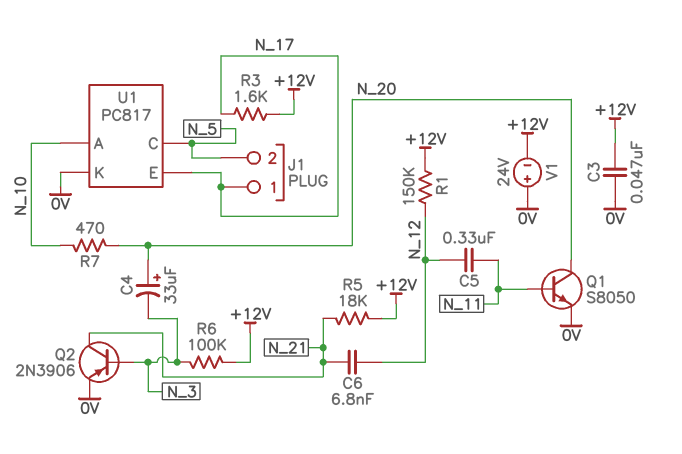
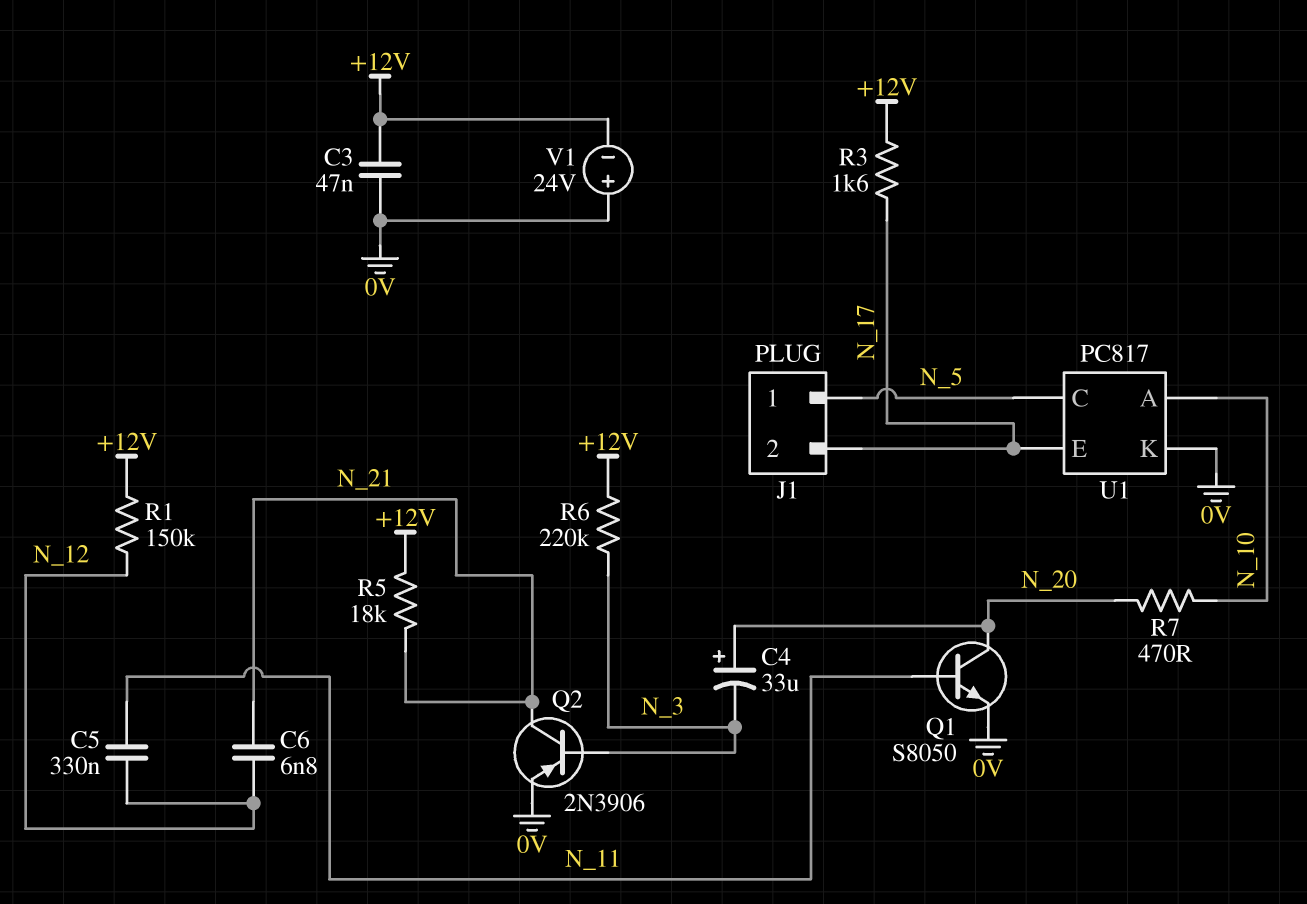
J1 pin 1: N_17 -> N_5
J1 pin 2: N_5 -> N_17
R6: 100k (+12V, N_3) -> 220k (+12V, N_3)

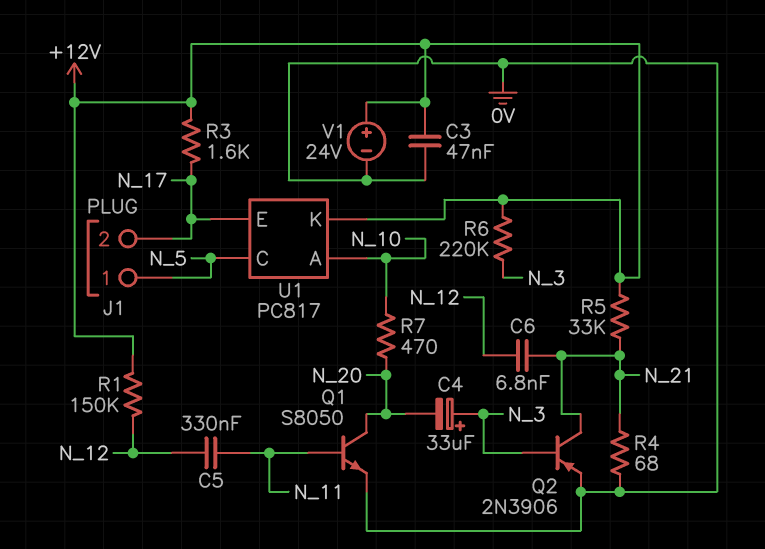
C4: 33uF (plus N_20, minus N_3) -> 33uF (plus N_3, minus N_20)
R4: none -> 68 (0V, N_21)
R5: 18k (+12V, N_21) -> 33k (+12V, N_21)
U1 pin K: 0V -> +12V
V1: 24V (plus 0V, minus +12V) -> 24V (plus +12V, minus 0V)

